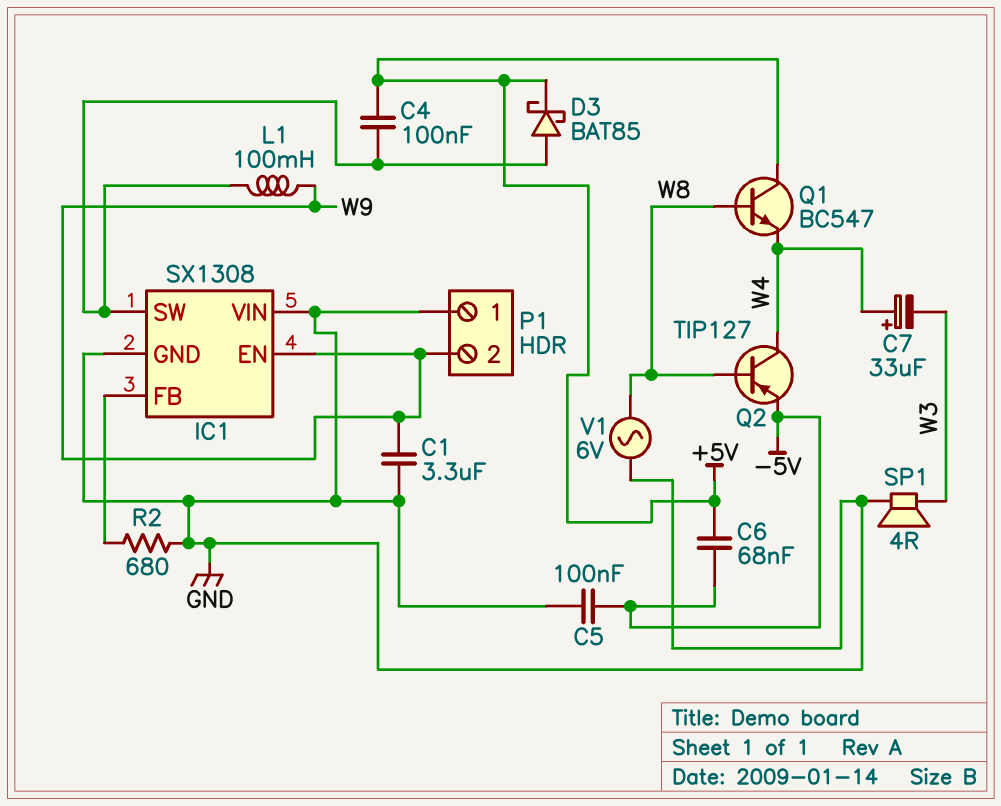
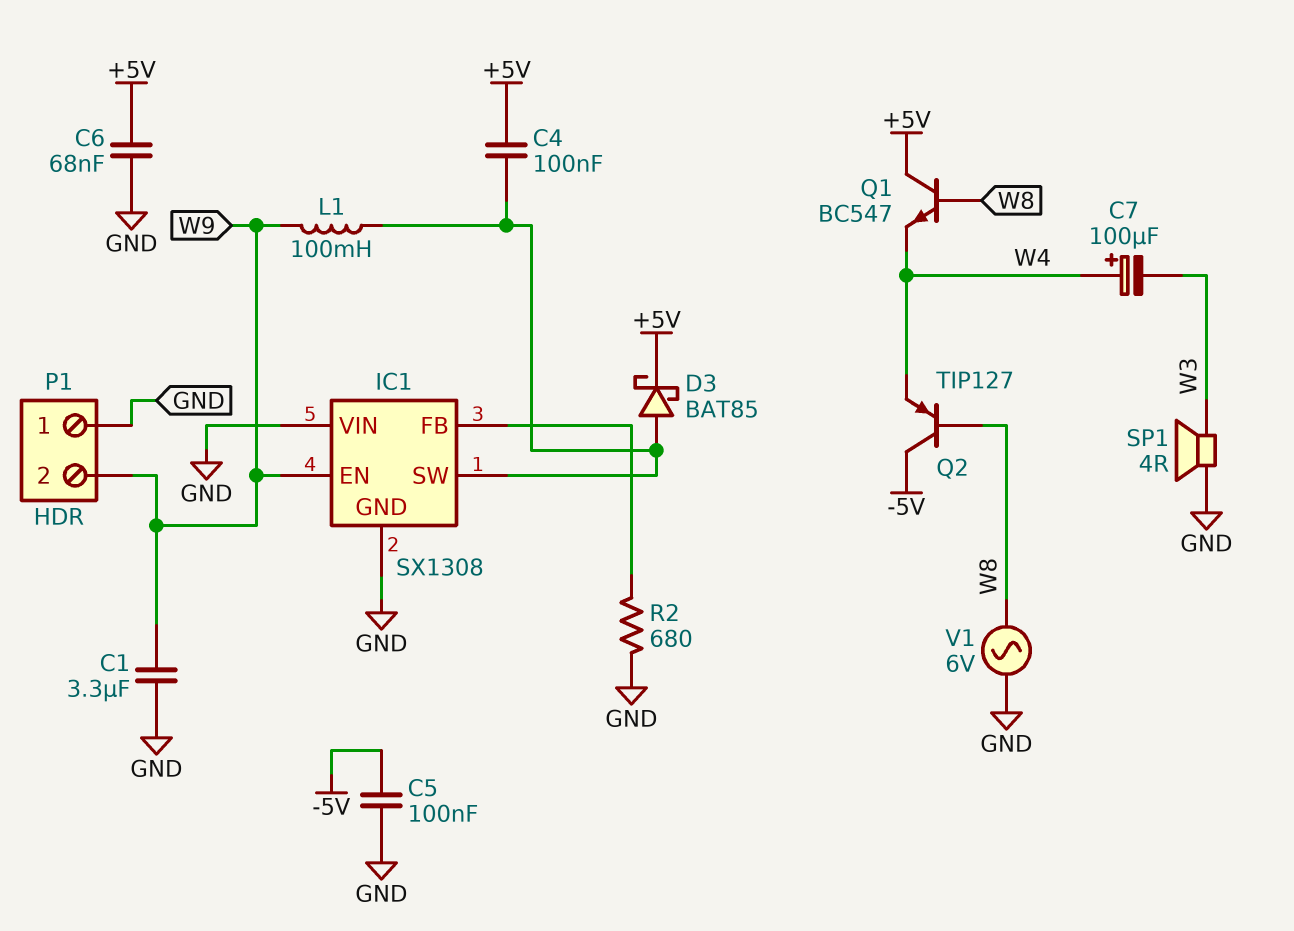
C6: 68nF (+5V, -5V) -> 68nF (+5V, GND)
C7: 33uF (plus W4, minus W3) -> 100uF (plus W4, minus W3)
Q2: PNP TIP127 (B W8, C W4, E -5V) -> PNP TIP127 (B W8, C -5V, E W4)

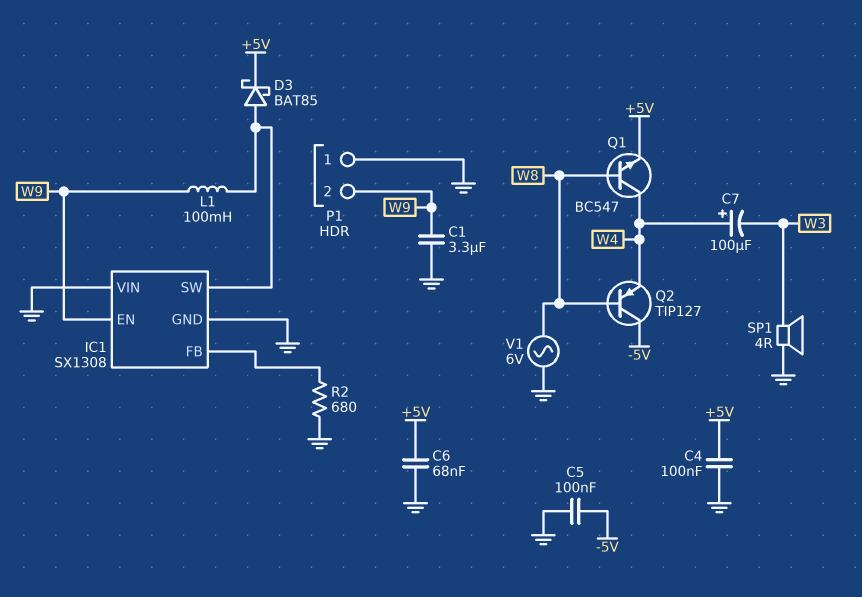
C4: 100nF (+5V, IC1/SW) -> 100nF (+5V, GND)
Q1: NPN BC547 (B W8, C +5V, E W4) -> NPN BC547 (B W8, C W4, E +5V)

